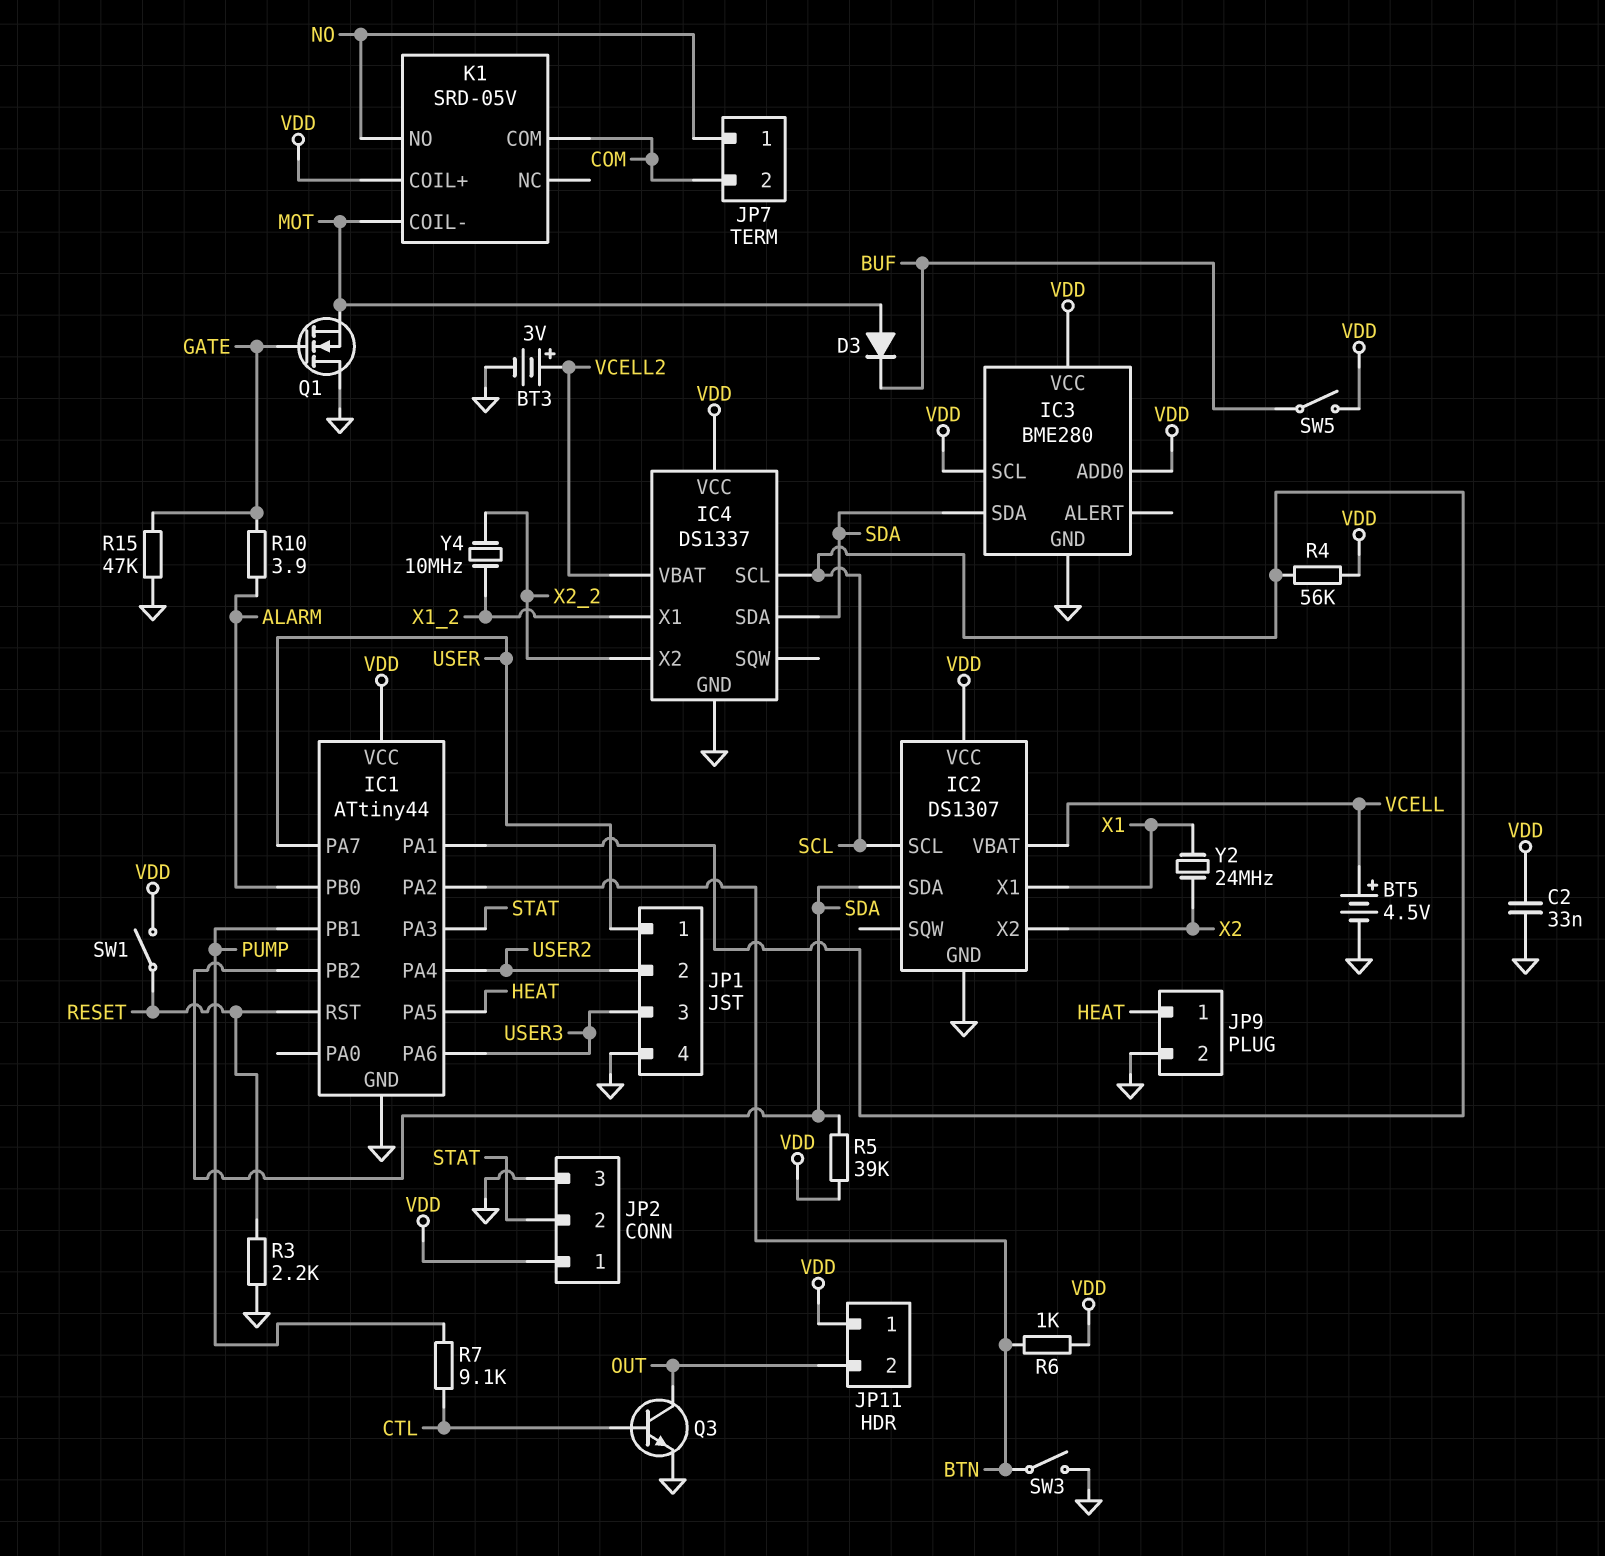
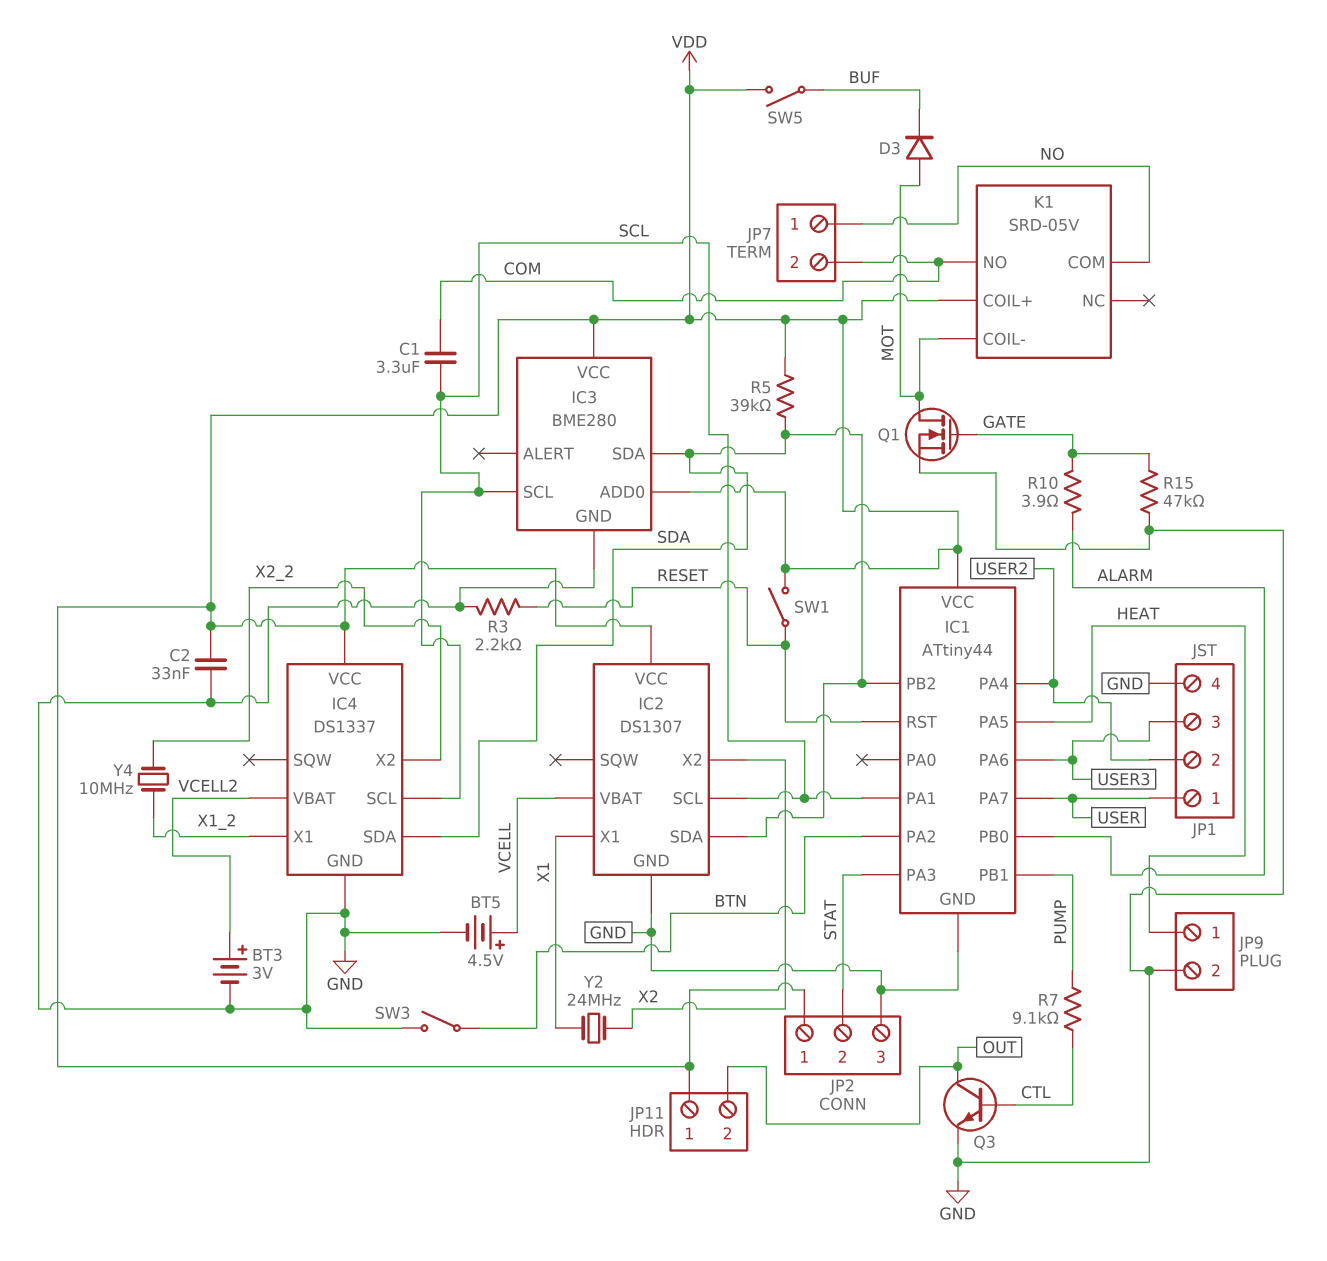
C1: none -> 3.3uF (COM, SCL)
IC3 pin SCL: VDD -> SCL
K1 pin COM: COM -> NO
K1 pin NO: NO -> COM
Q1: NMOS (G GATE, D GND, S MOT) -> NMOS (G GATE, D MOT, S GND)
R4: 56k (SCL, VDD) -> none
R6: 1k (BTN, VDD) -> none

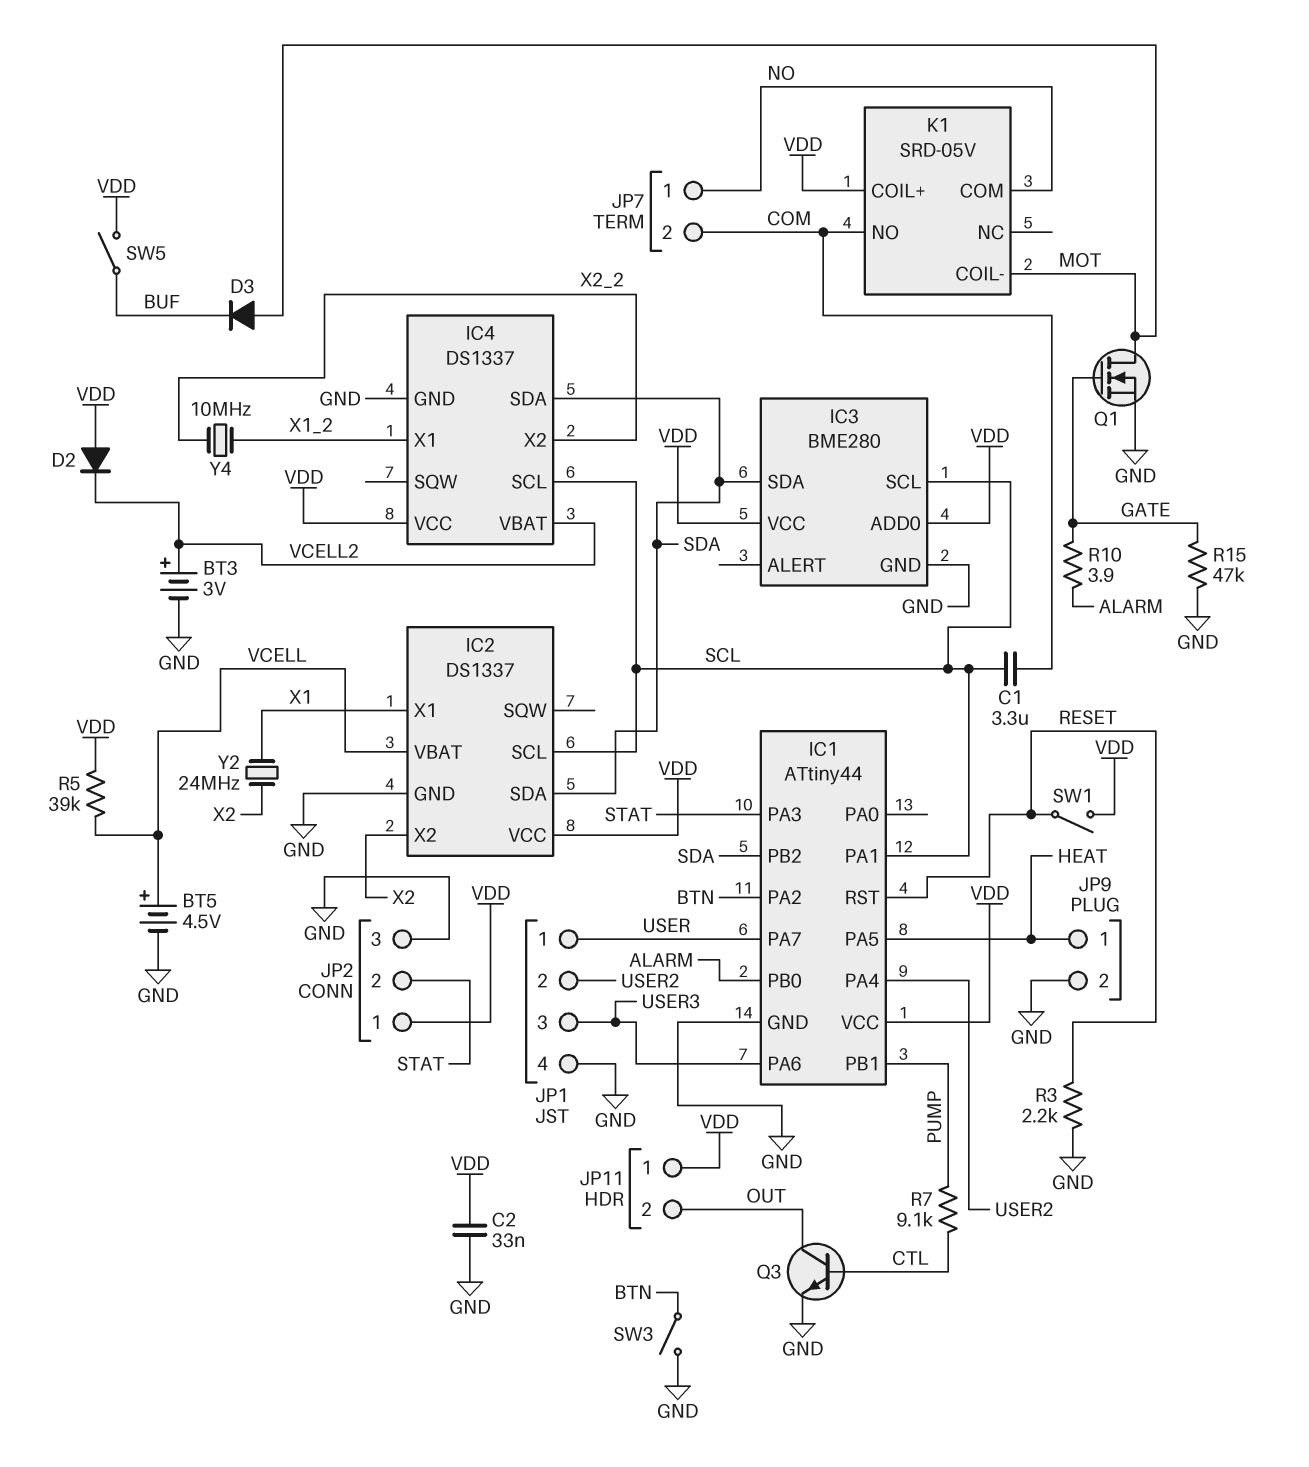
D2: none -> diode (A VDD, K VCELL2)
IC2: DS1307 -> DS1337
R5: 39k (SDA, VDD) -> 39k (VCELL, VDD)

